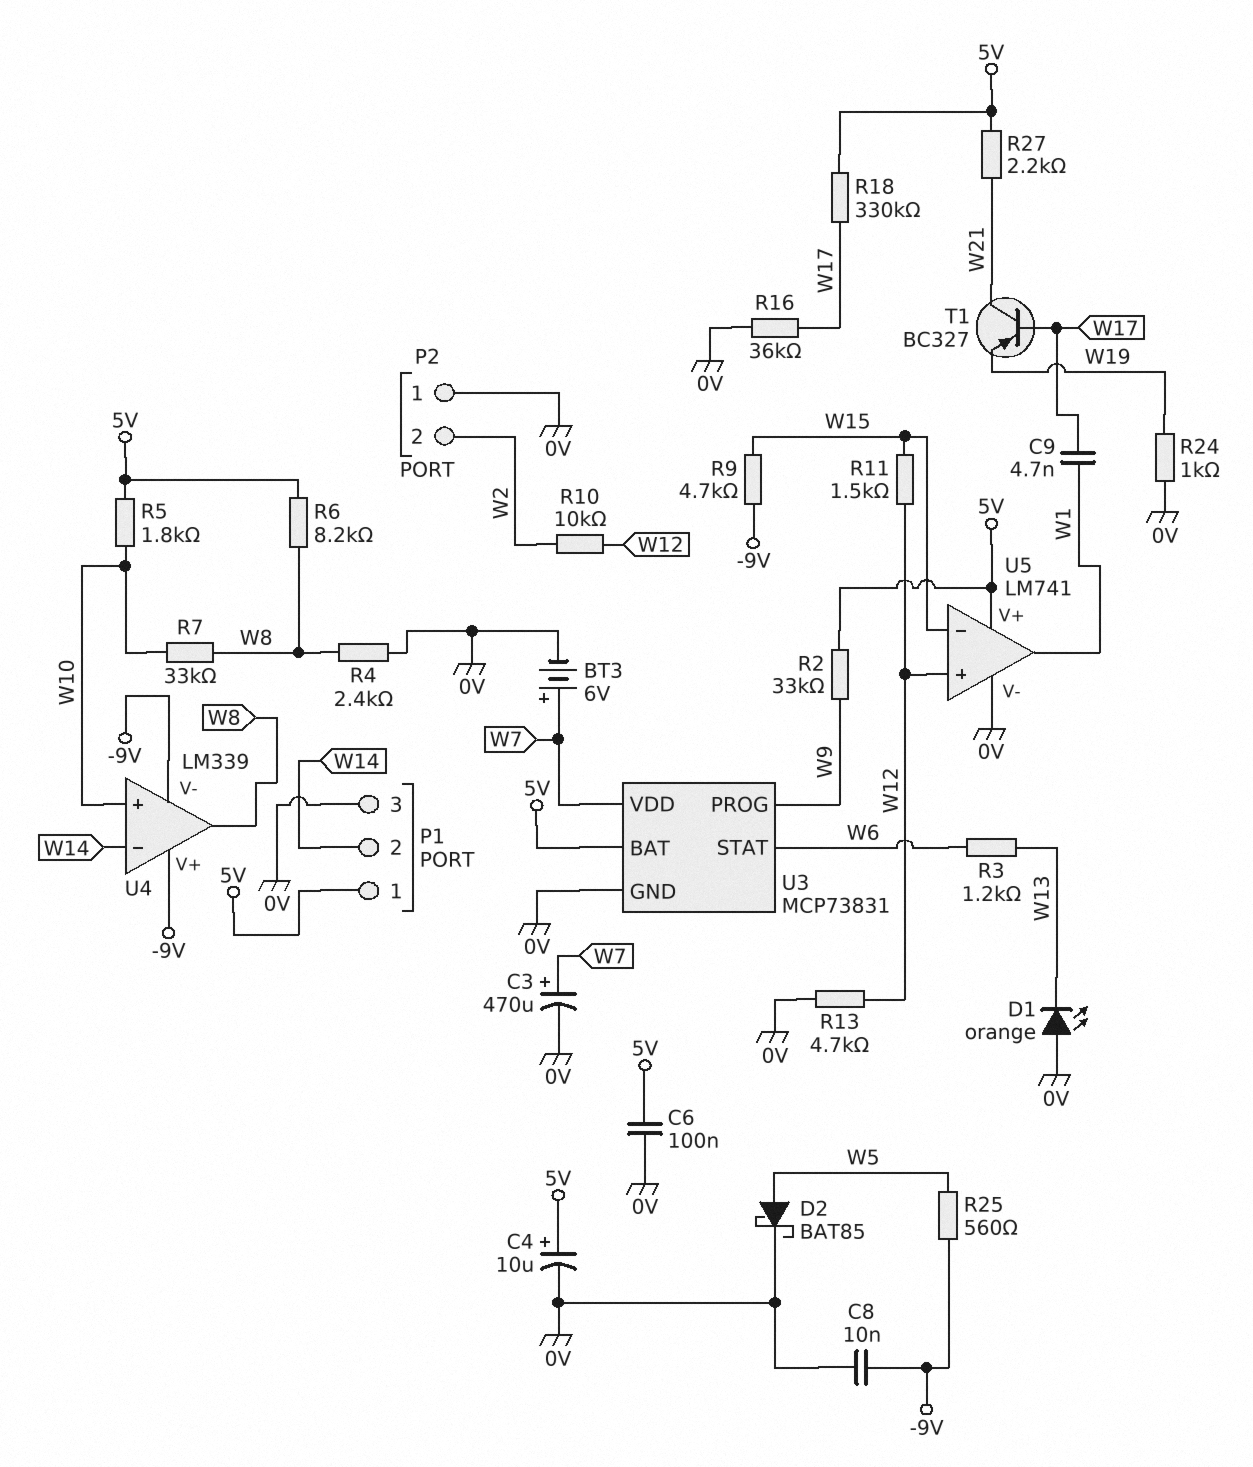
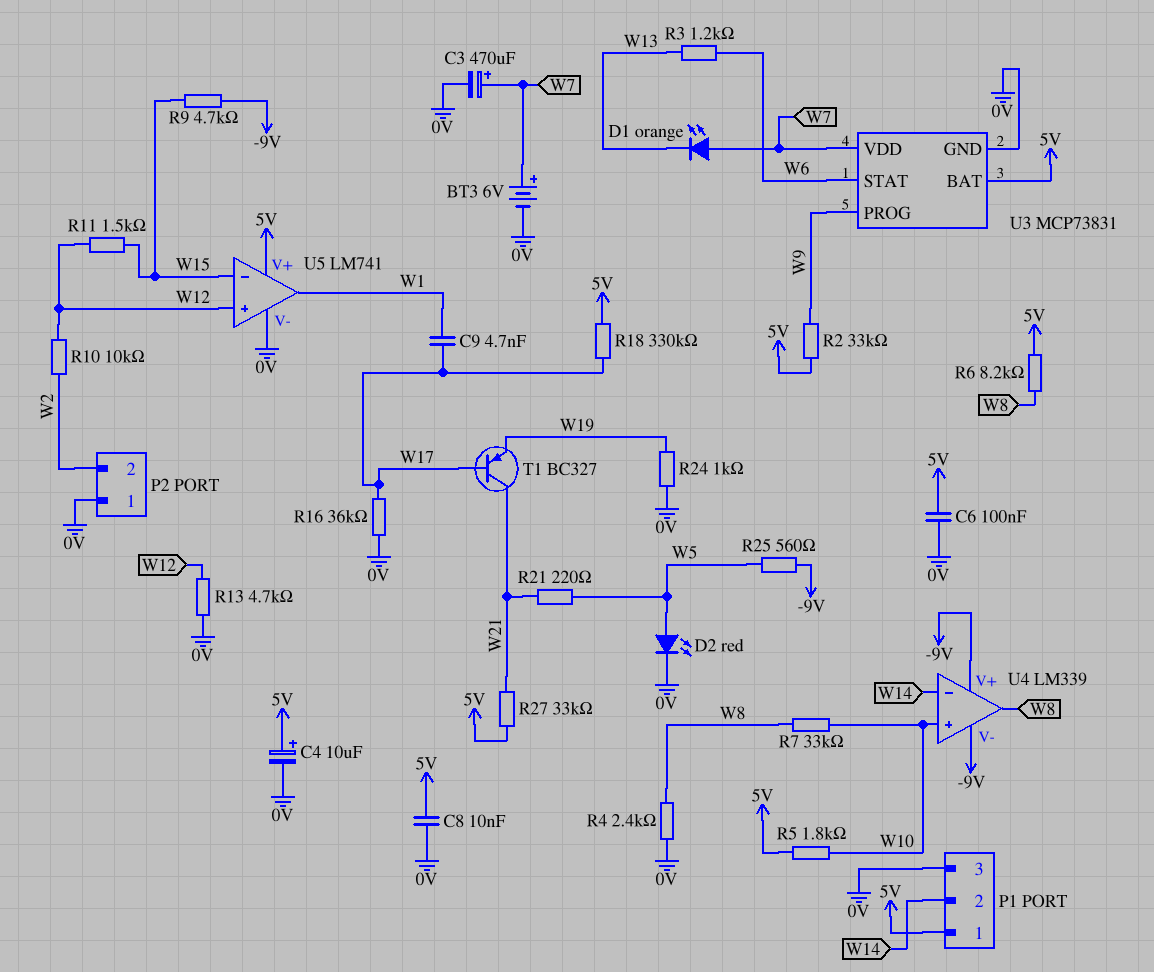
C8: 10nF (-9V, 0V) -> 10nF (0V, 5V)
D1: LED orange (A 0V, K W13) -> LED orange (A W7, K W13)
D2: schottky BAT85 (A W5, K 0V) -> LED red (A W5, K 0V)
R21: none -> 220 (W5, W21)
R27: 2.2k (5V, W21) -> 33k (5V, W21)

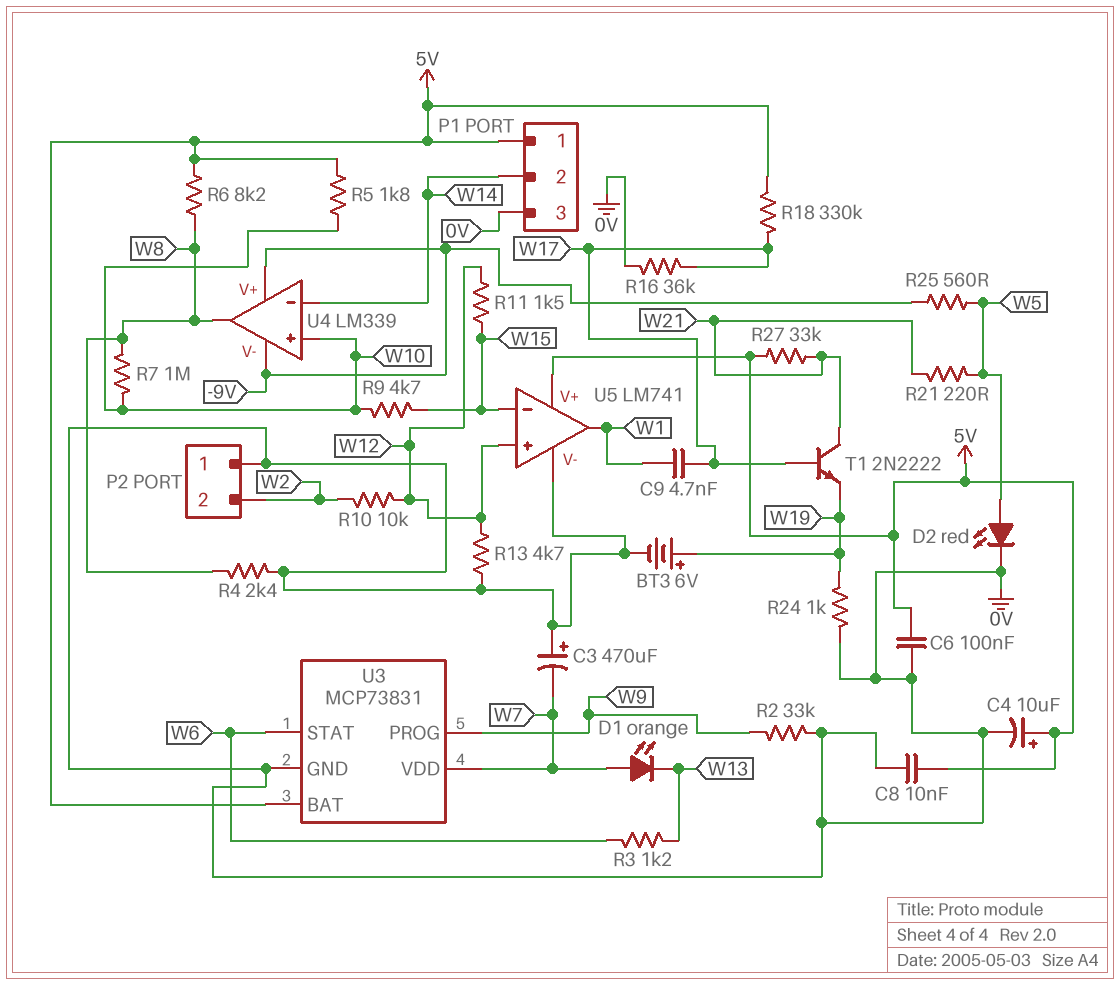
BT3: 6V (plus W7, minus 0V) -> 6V (plus W19, minus 0V)
C3: 470uF (plus W7, minus 0V) -> 470uF (plus 0V, minus W7)
R2: 33k (5V, W9) -> 33k (0V, W9)
R7: 33k (W8, W10) -> 1M (W8, W10)
R9: 4.7k (-9V, W15) -> 4.7k (W10, W15)
T1: PNP BC327 (B W17, C W21, E W19) -> NPN 2N2222 (B W17, C W21, E W19)

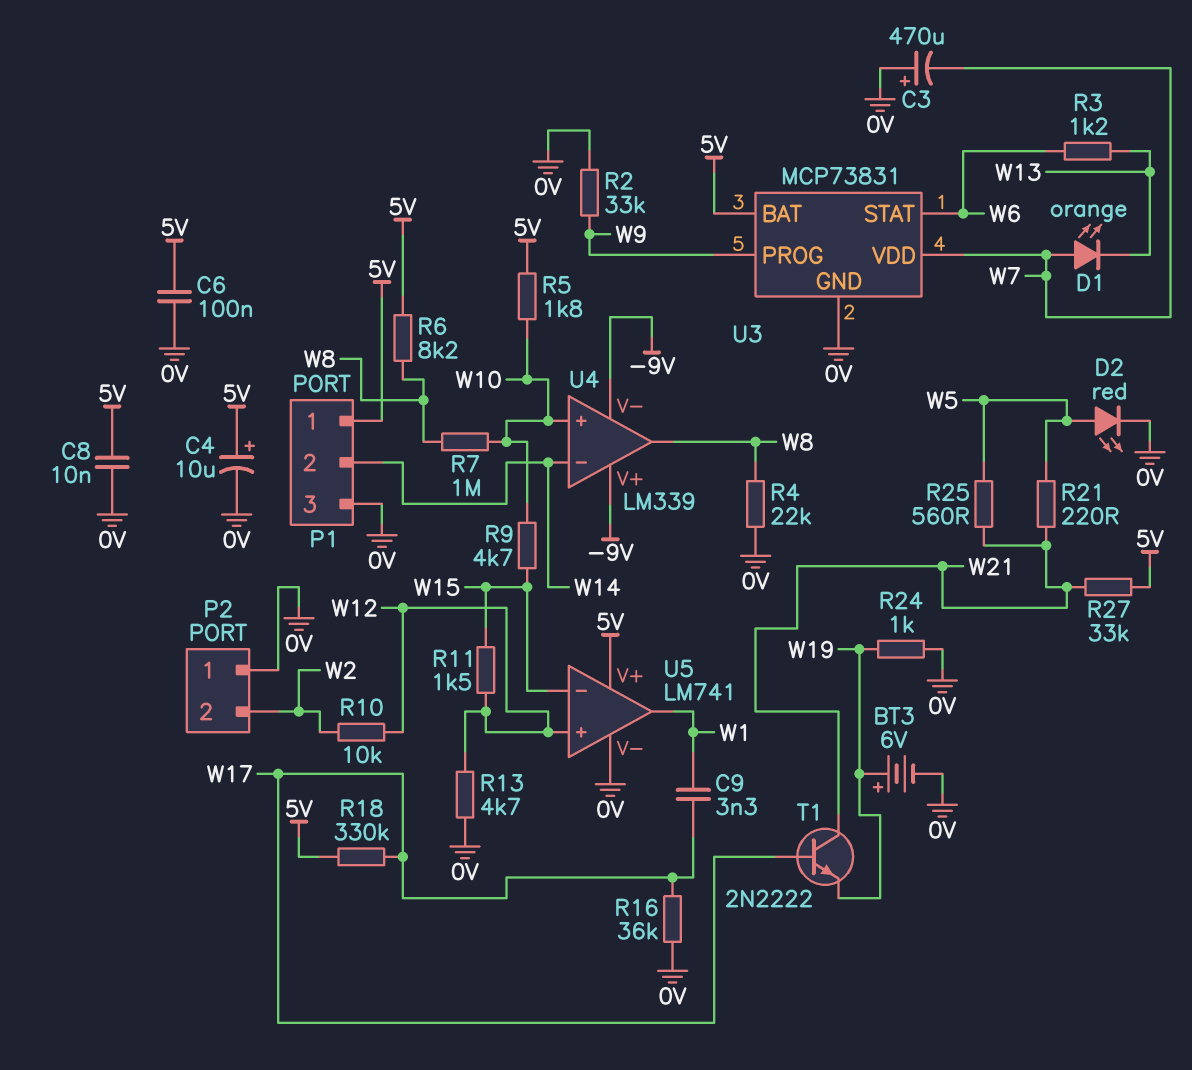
C9: 4.7nF (W1, W17) -> 3.3nF (W1, W17)
R4: 2.4k (0V, W8) -> 22k (0V, W8)
R25: 560 (-9V, W5) -> 560 (W5, W21)

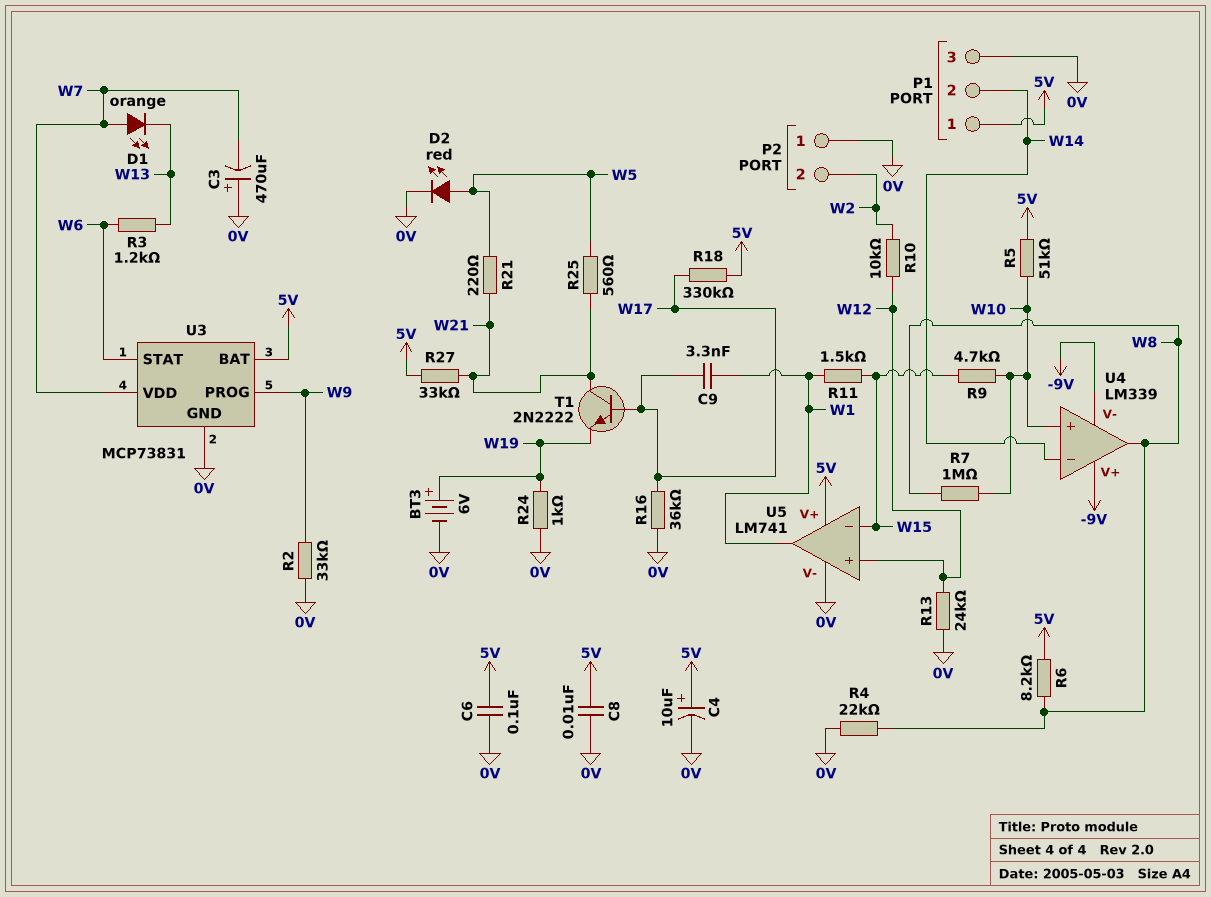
R5: 1.8k (5V, W10) -> 51k (5V, W10)
R11: 1.5k (W12, W15) -> 1.5k (W1, W15)
R13: 4.7k (0V, W12) -> 24k (0V, W12)

